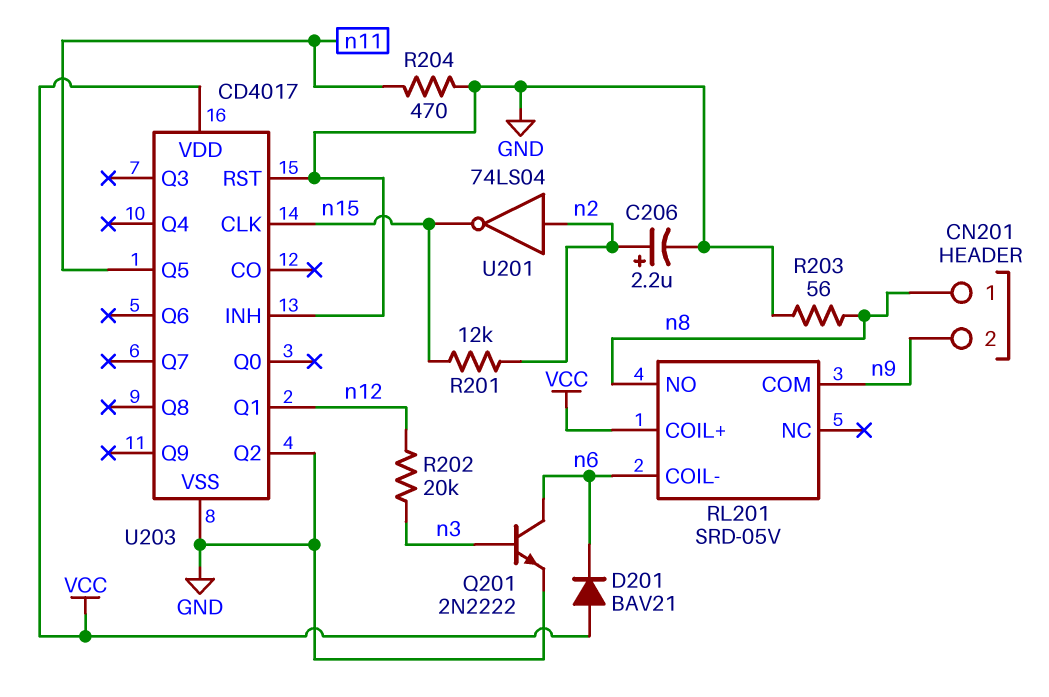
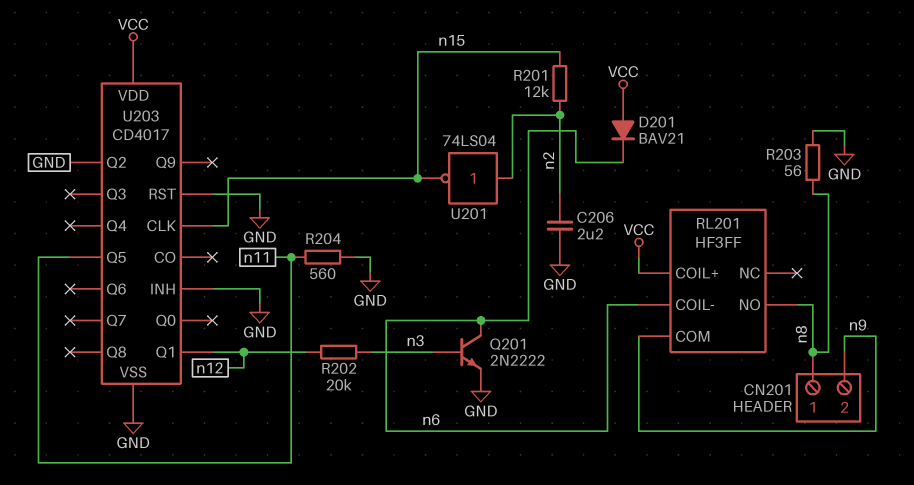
C206: 2.2uF (plus n2, minus GND) -> 2.2uF (GND, n2)
R204: 470 (GND, n11) -> 560 (GND, n11)
RL201: SRD-05V -> HF3FF

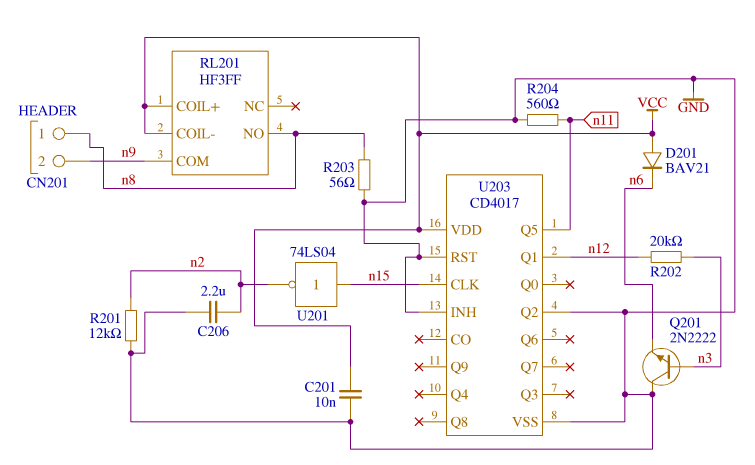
C201: none -> 10nF (GND, VCC)
Q201: NPN 2N2222 (B n3, C n6, E GND) -> NPN 2N2222 (B n3, C GND, E n6)
R201: 12k (n2, n15) -> 12k (GND, n2)
RL201 pin COIL-: n6 -> VCC
U201: NOT 74LS04 (in n2, out n15) -> NOT 74LS04 (in n15, out n2)

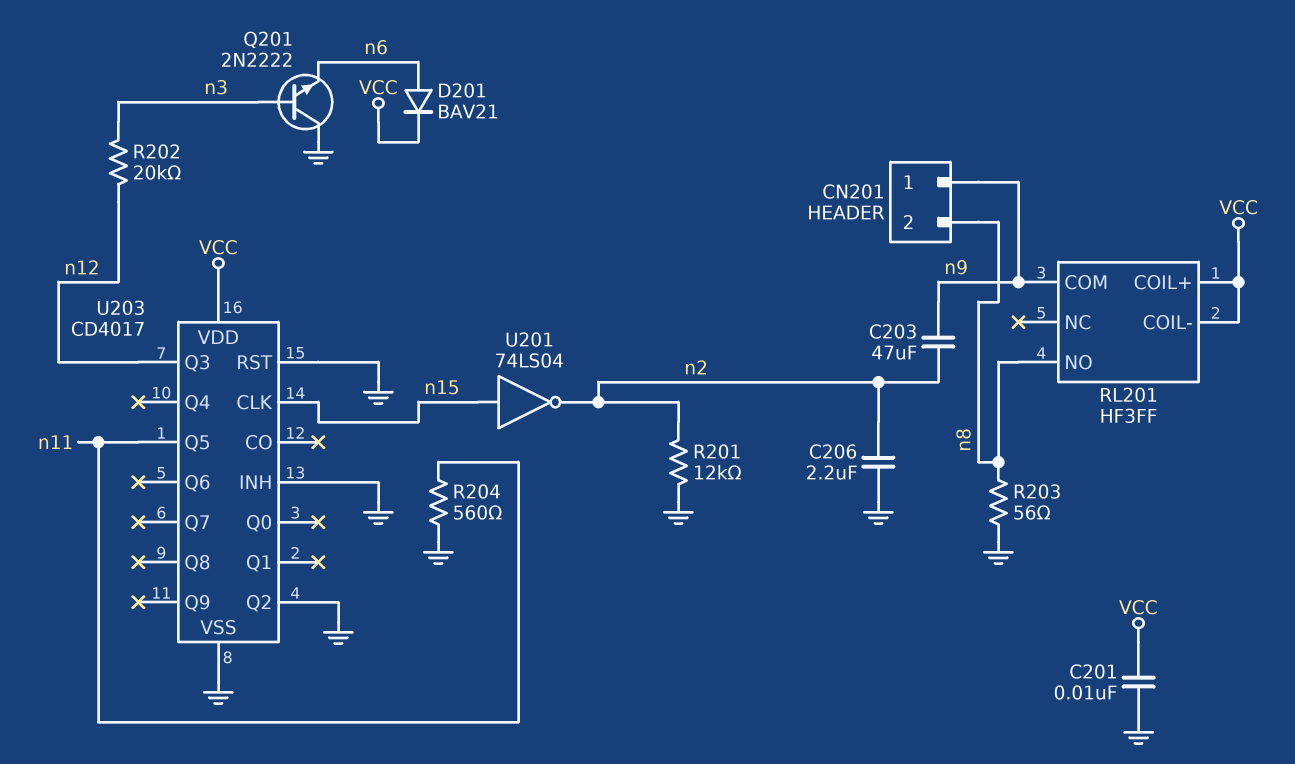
C203: none -> 47uF (n2, n9)
CN201 pin 1: n8 -> n9
CN201 pin 2: n9 -> n8
D201: diode BAV21 (A VCC, K n6) -> diode BAV21 (A n6, K VCC)
U203 pin Q1: n12 -> none
U203 pin Q3: none -> n12

